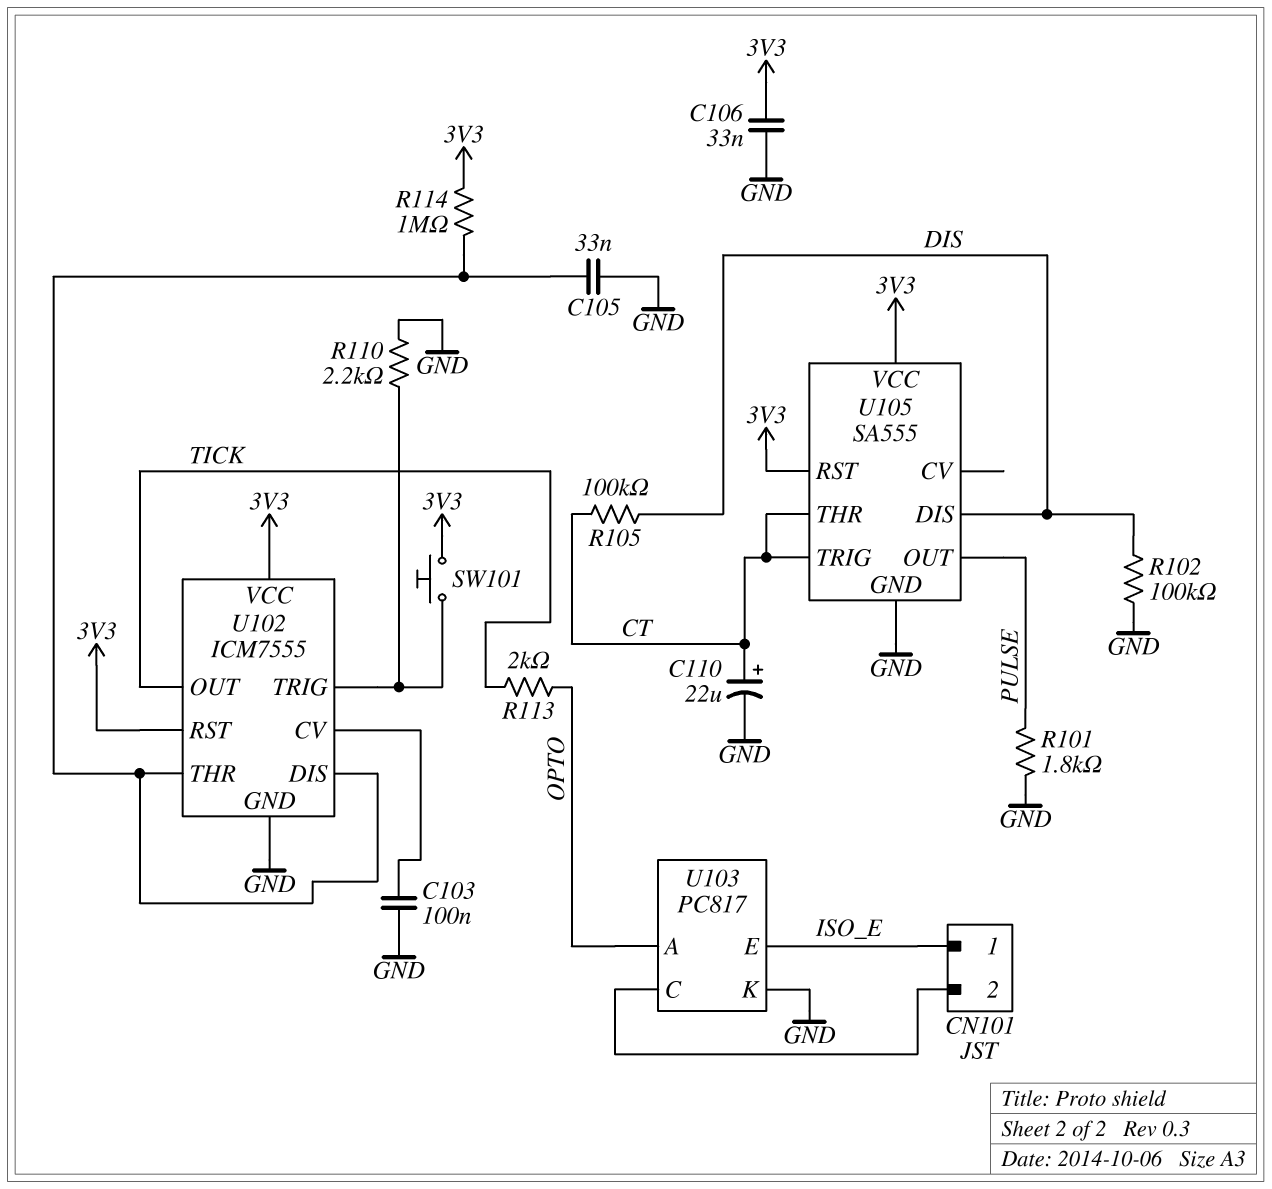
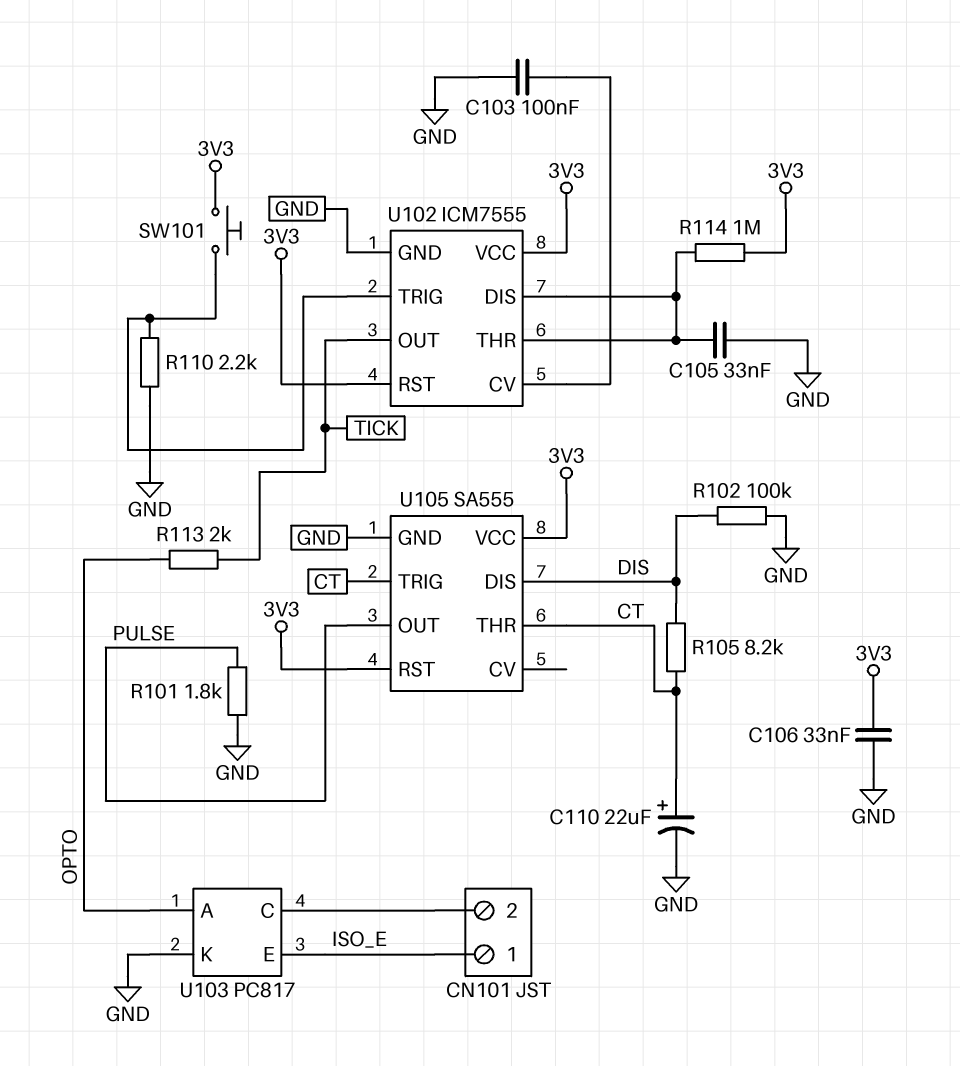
R105: 100k (CT, DIS) -> 8.2k (CT, DIS)

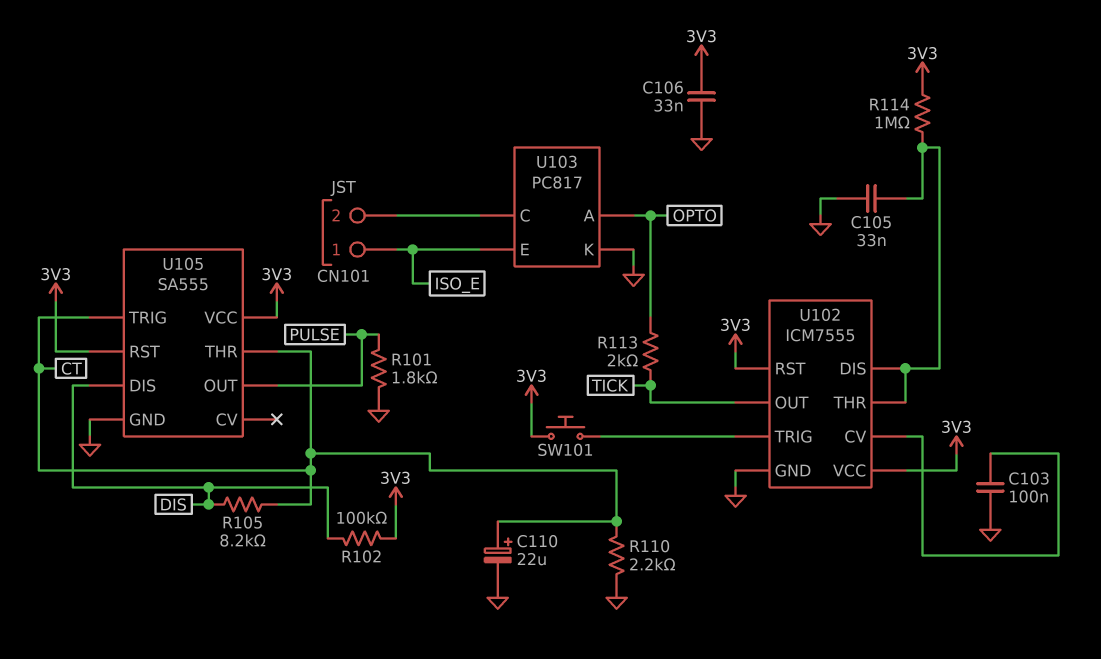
R102: 100k (DIS, GND) -> 100k (3V3, DIS)
R110: 2.2k (GND, U102/TRIG) -> 2.2k (CT, GND)

